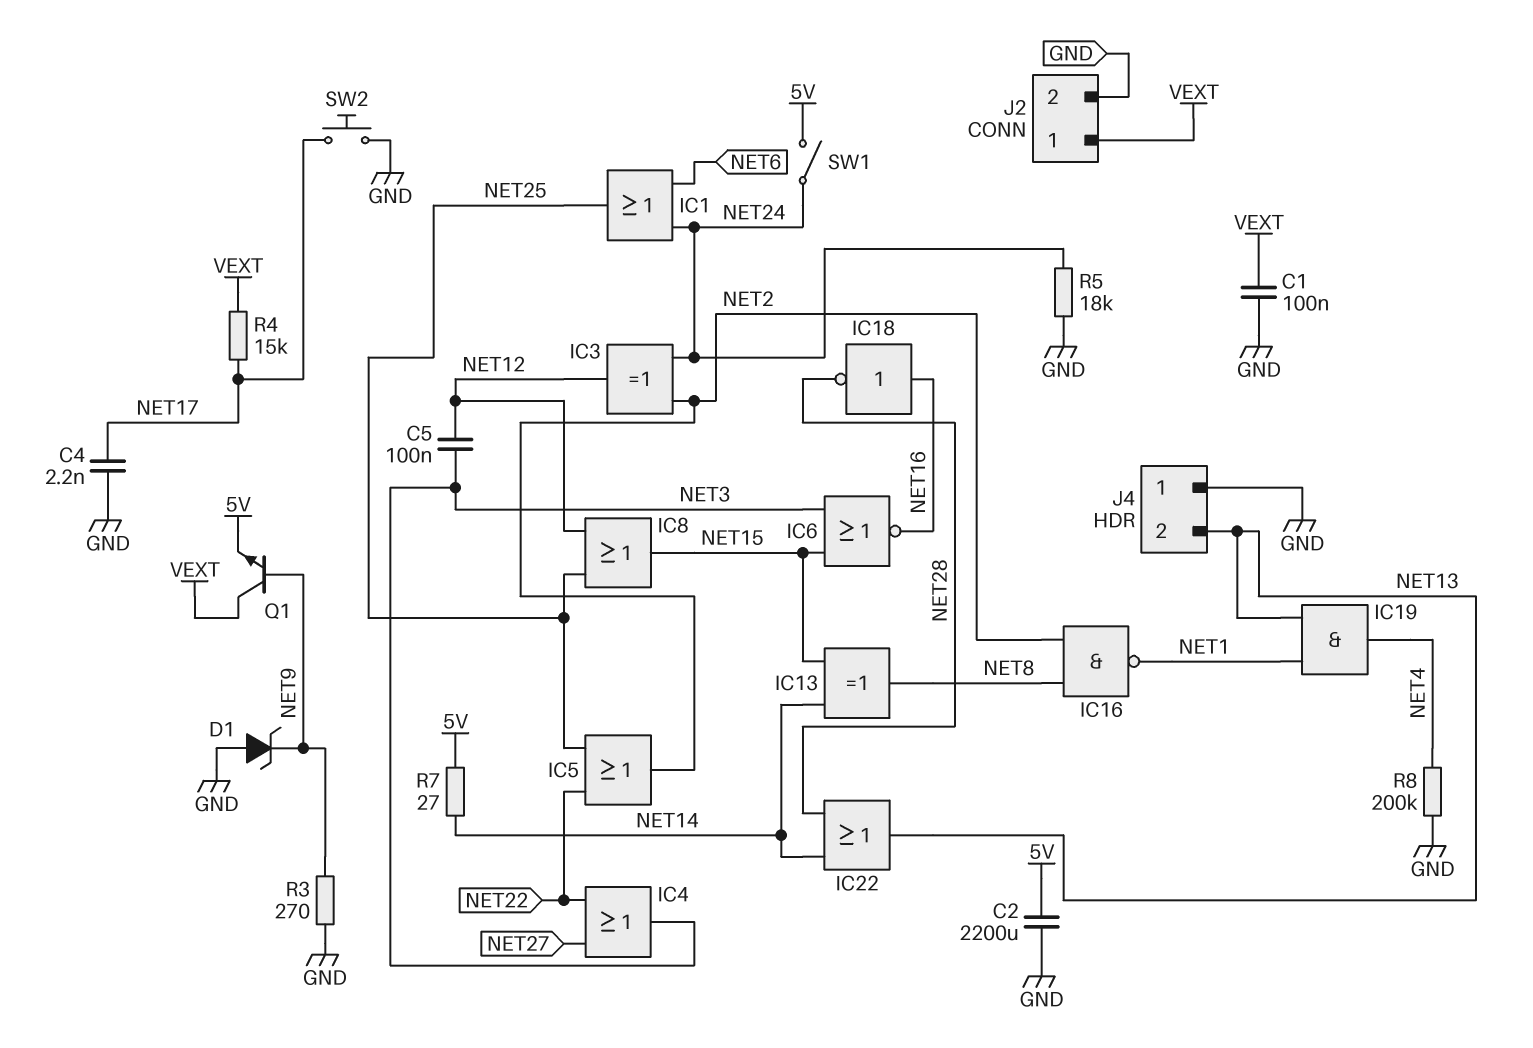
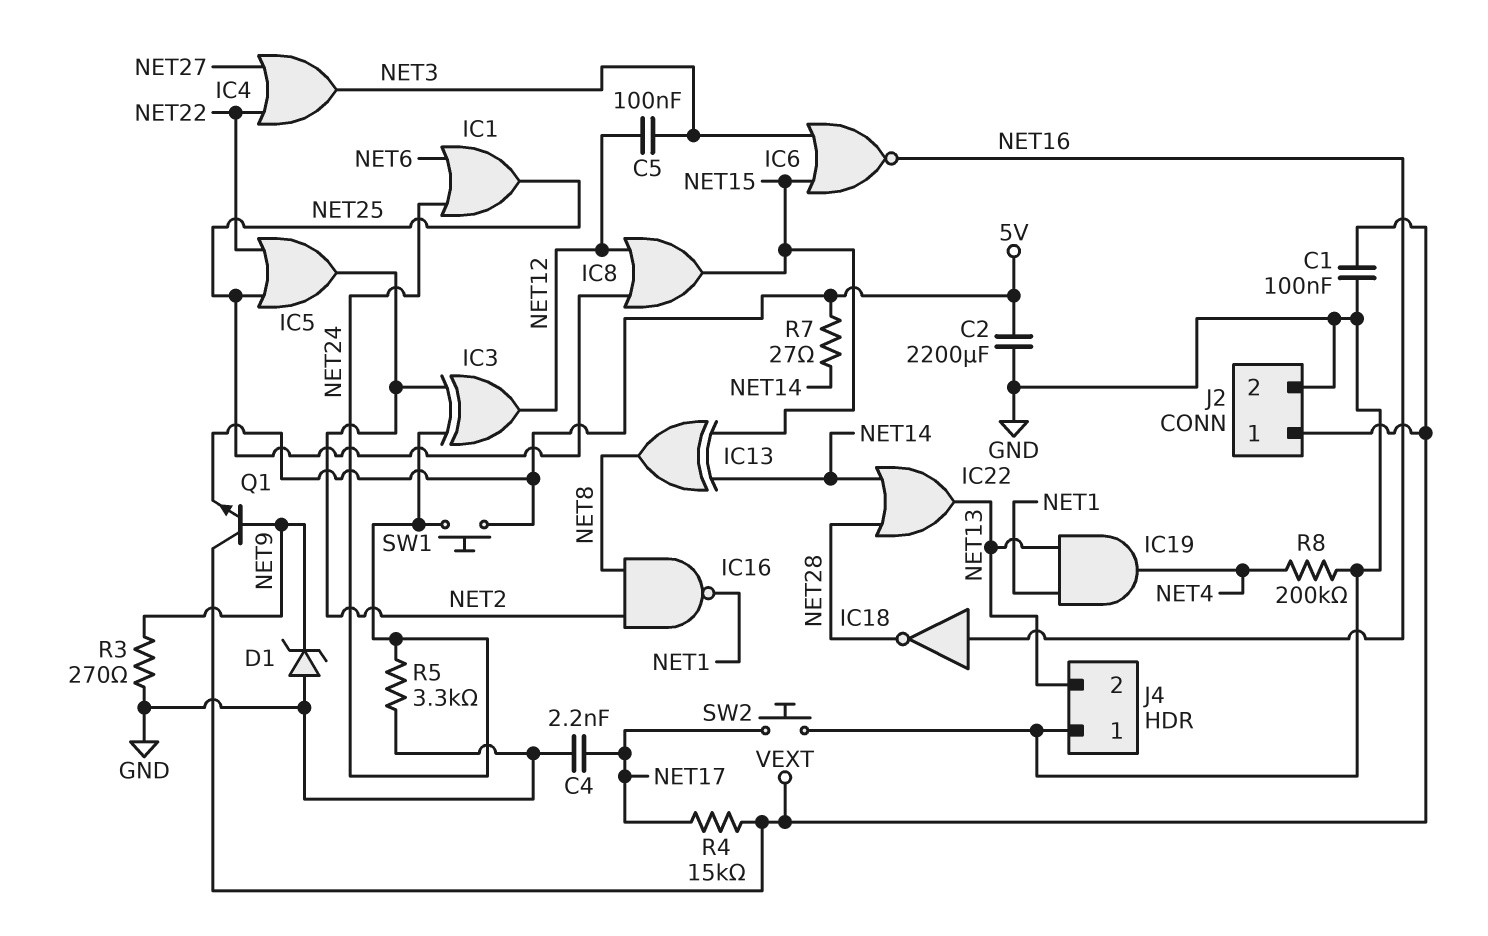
R5: 18k (GND, NET24) -> 3.3k (GND, NET24)
SW1: switch (5V, NET24) -> button (5V, NET24)

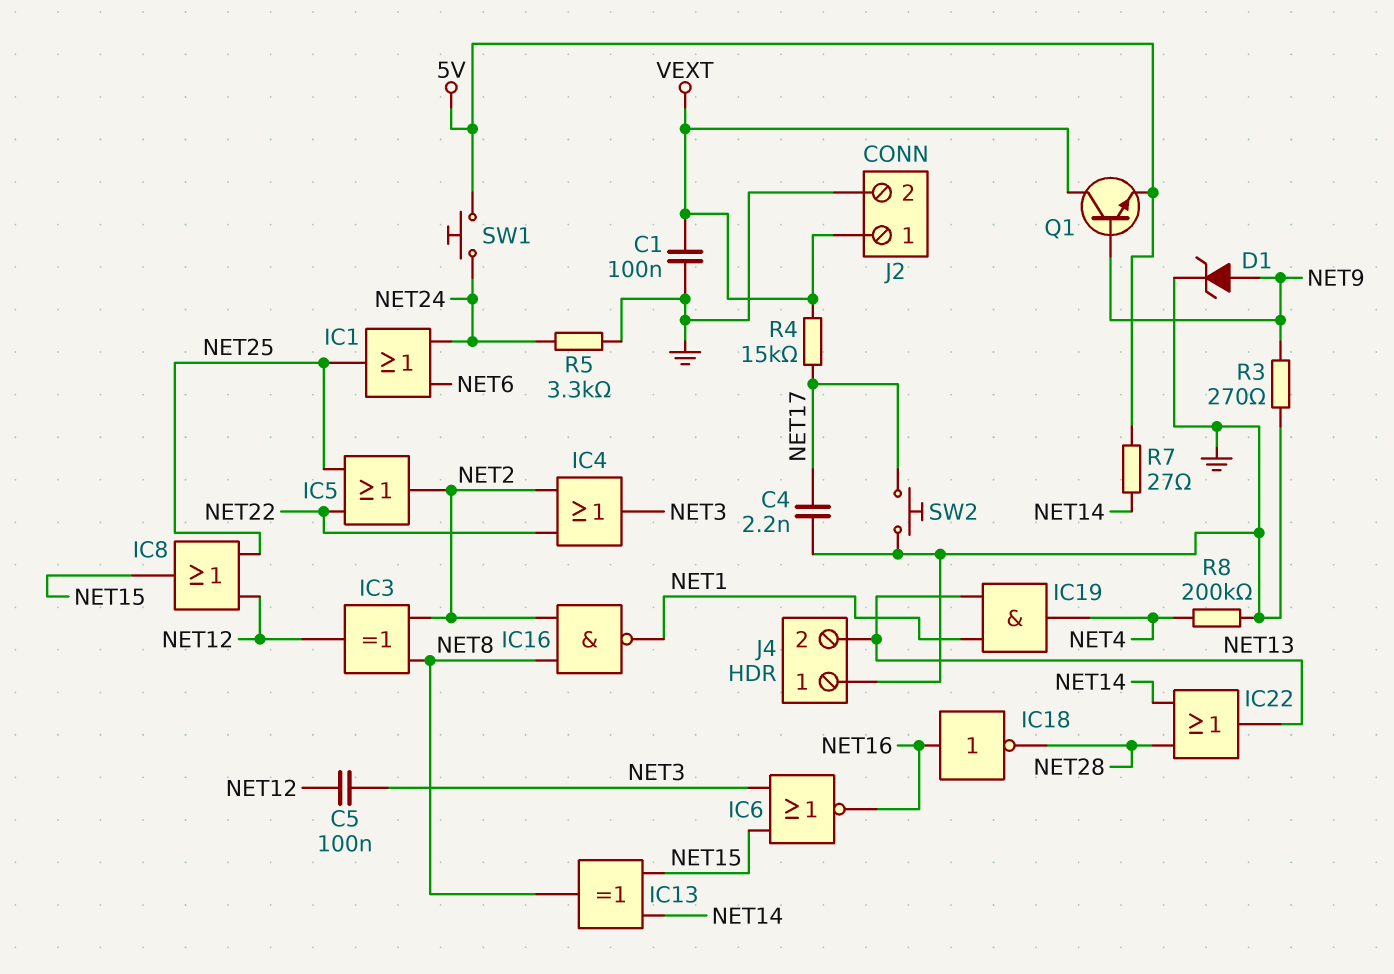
C2: 2200uF (5V, GND) -> none
D1: zener (A GND, K NET9) -> zener (A NET9, K GND)
IC3: XOR (in NET2, in NET24, out NET12) -> XOR (in NET2, in NET8, out NET12)
IC4: OR (in NET22, in NET27, out NET3) -> OR (in NET2, in NET22, out NET3)

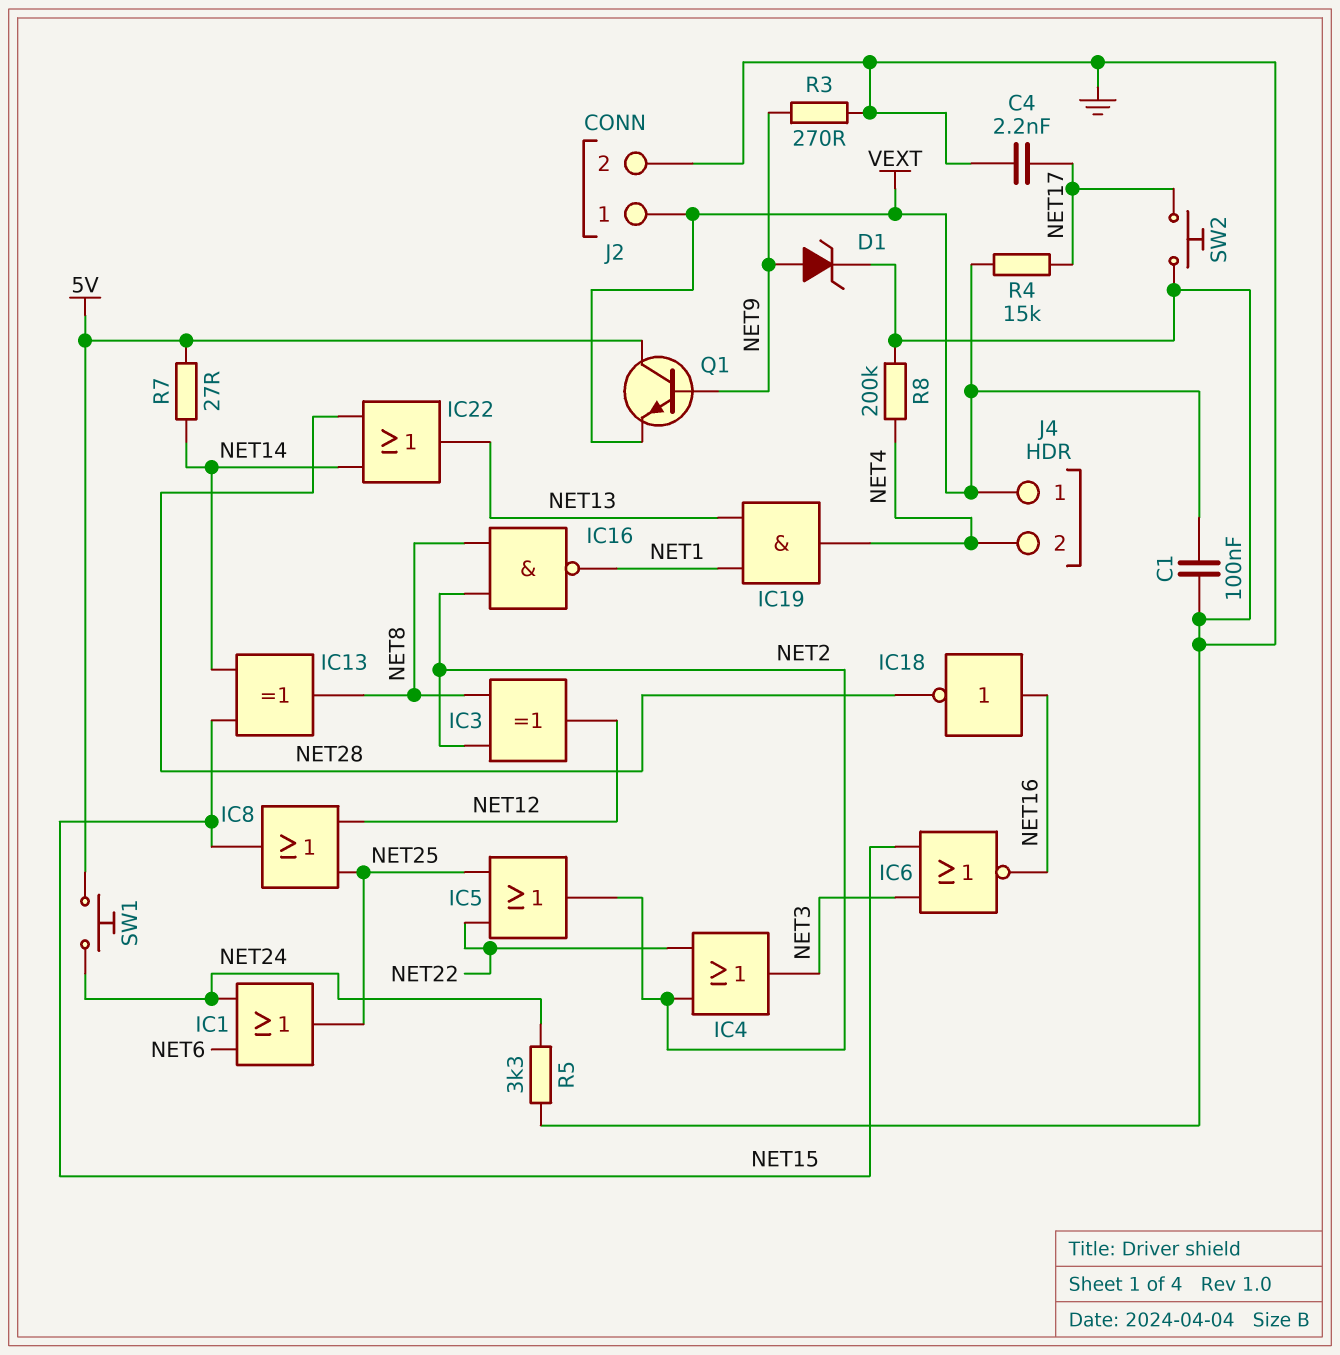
C5: 100nF (NET3, NET12) -> none
J4 pin 1: GND -> VEXT
J4 pin 2: NET13 -> NET4
Q1: NPN (B NET9, C VEXT, E 5V) -> NPN (B NET9, C 5V, E VEXT)

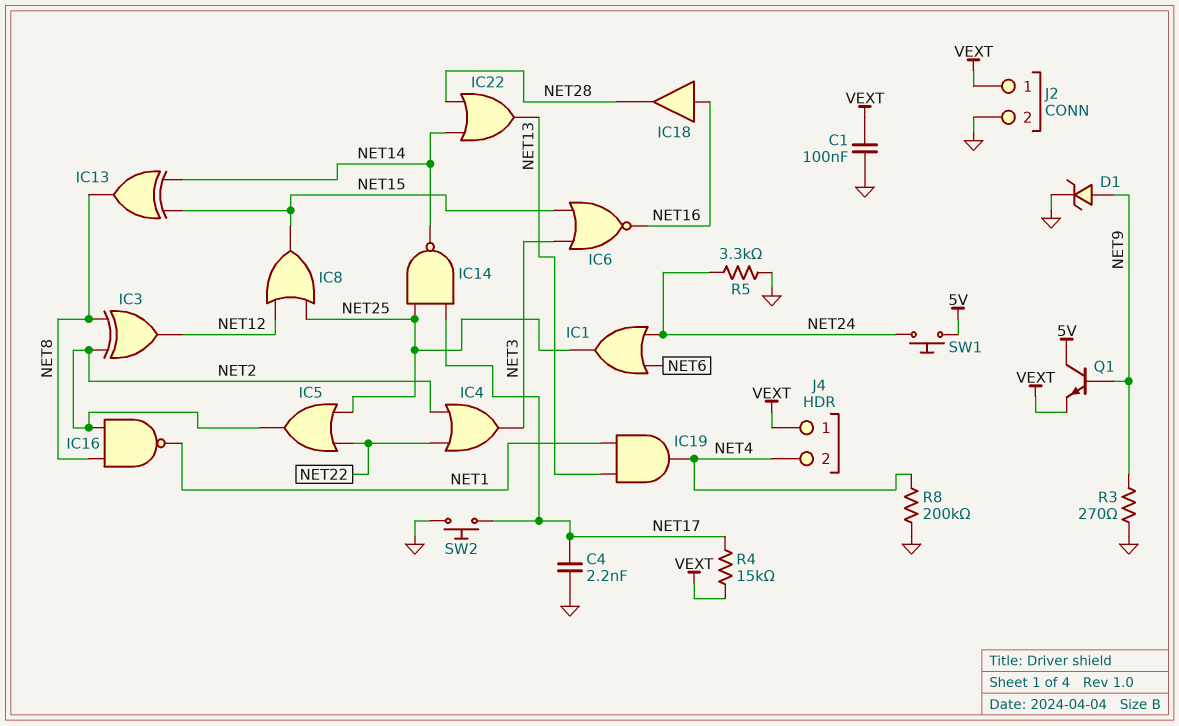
IC14: none -> NAND (in NET17, in NET25, out NET14)
IC18: NOT (in NET16, out NET28) -> buffer (in NET16, out NET28)
R7: 27 (5V, NET14) -> none

